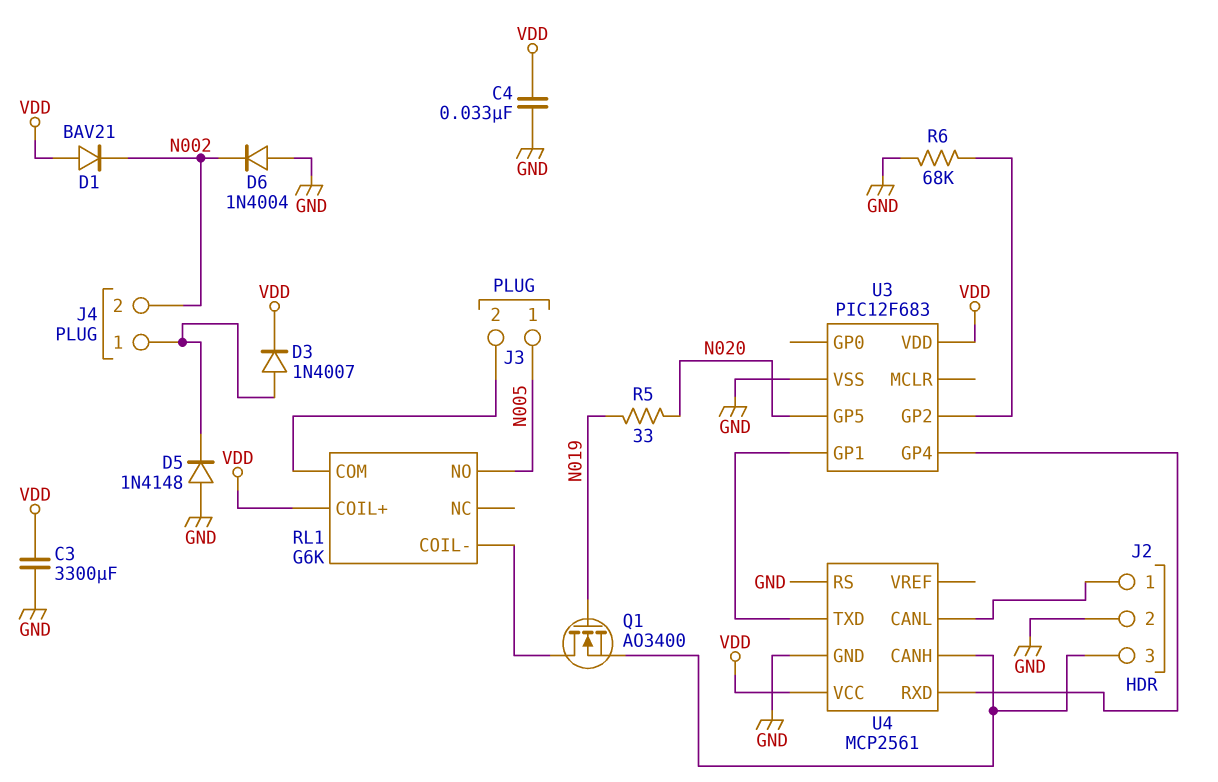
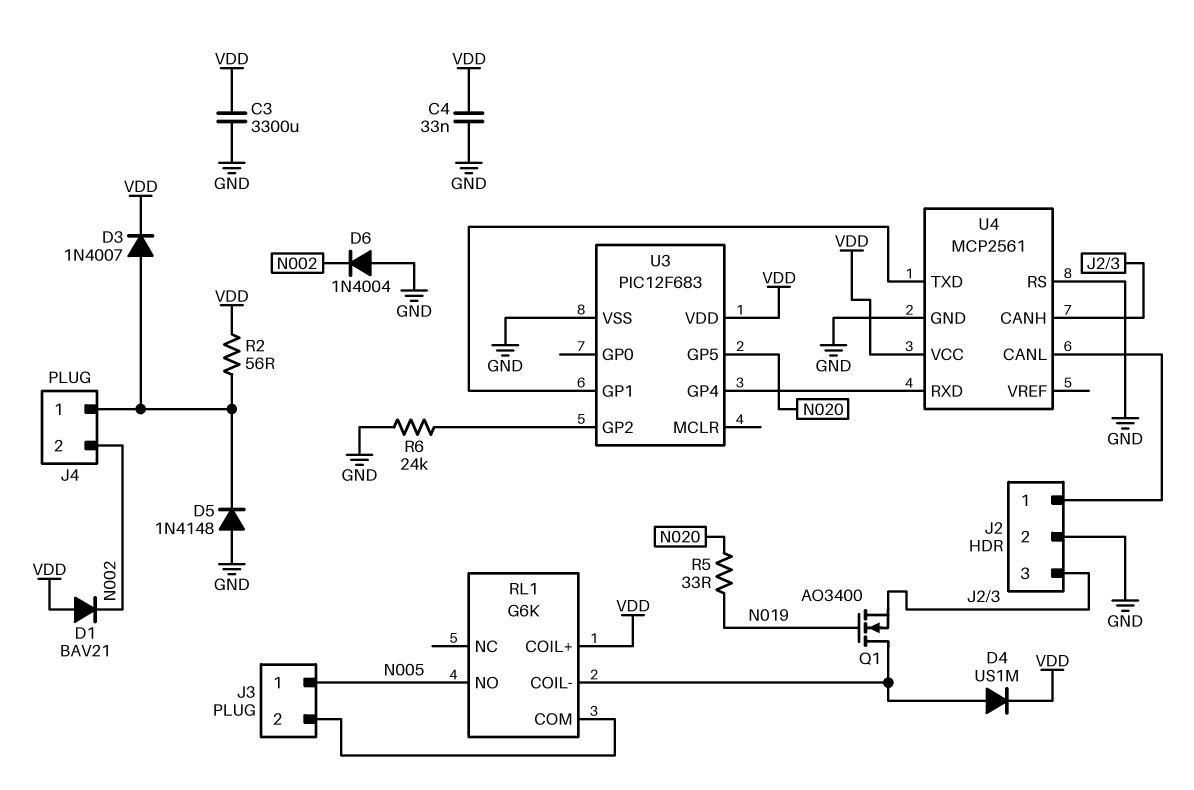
D4: none -> diode US1M (A RL1/COIL-, K VDD)
R2: none -> 56 (J4/1, VDD)
R6: 68k (GND, U3/GP2) -> 24k (GND, U3/GP2)

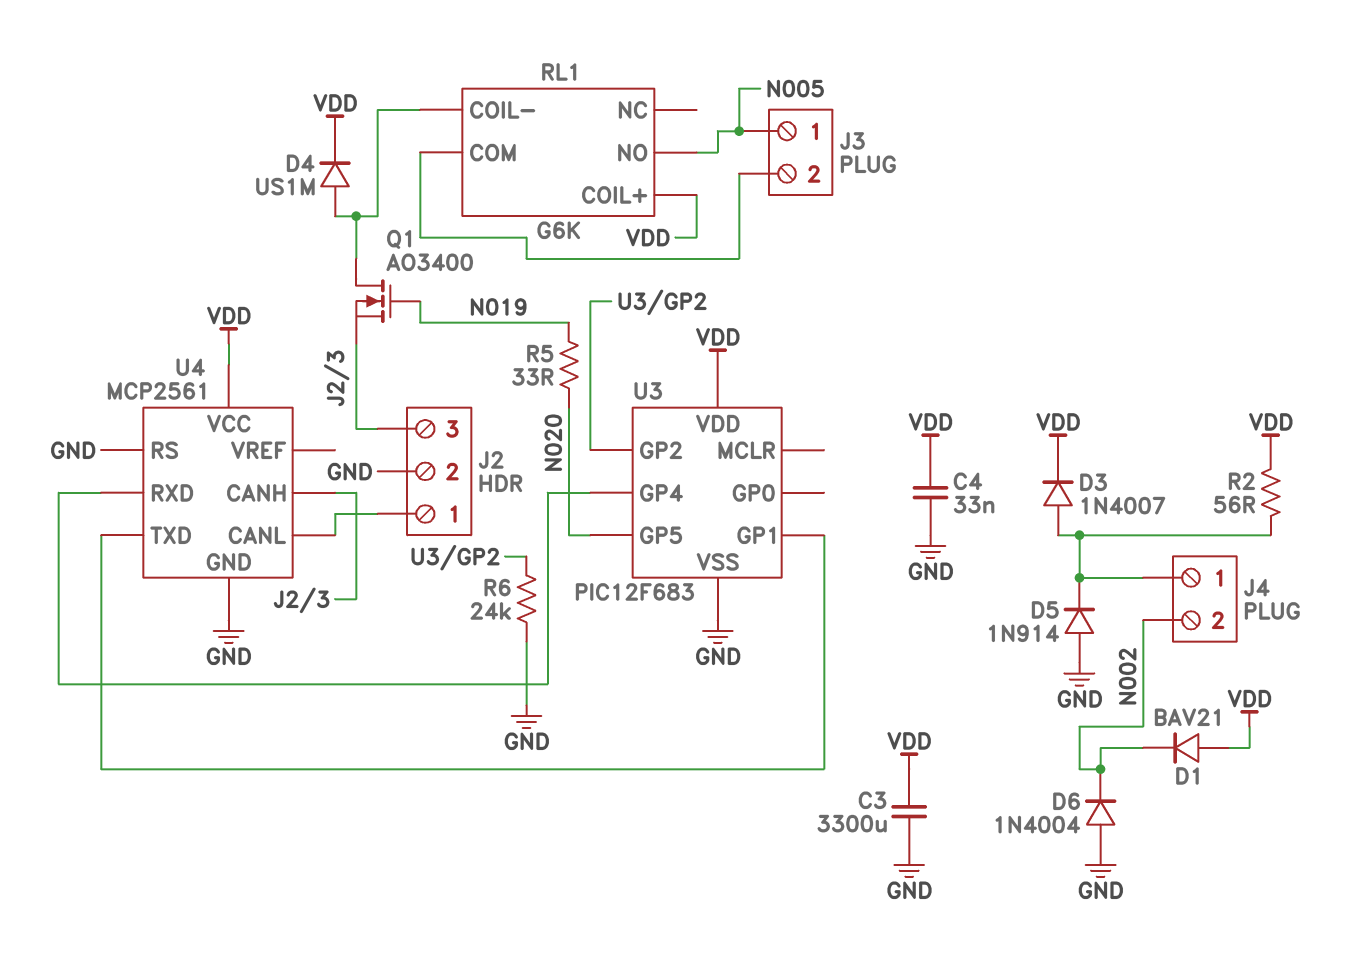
D5: diode 1N4148 (A GND, K J4/1) -> diode 1N914 (A GND, K J4/1)

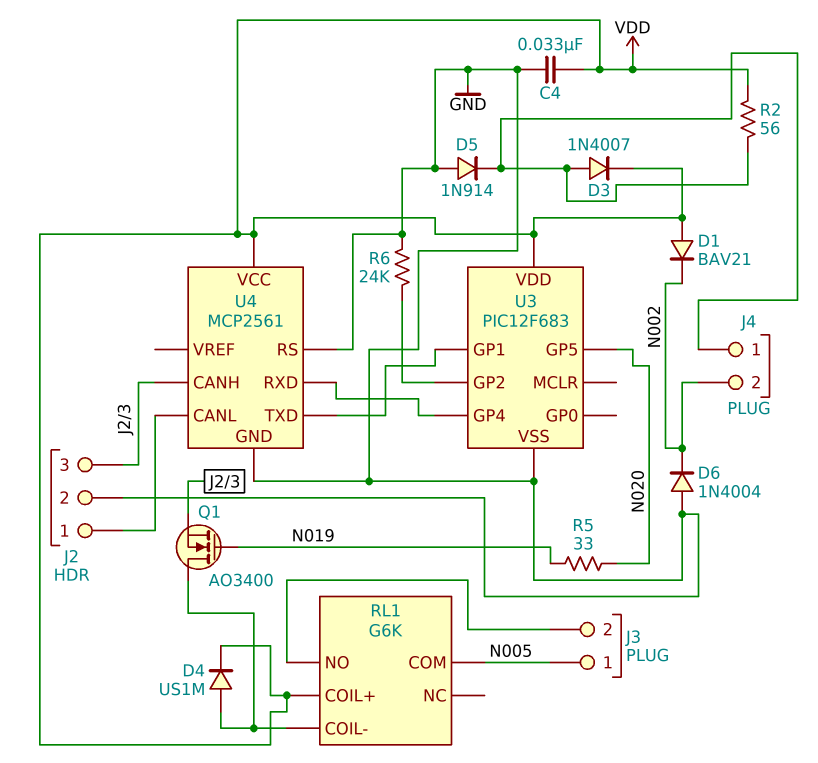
C3: 3300uF (GND, VDD) -> none
RL1 pin COM: J3/2 -> N005
RL1 pin NO: N005 -> J3/2

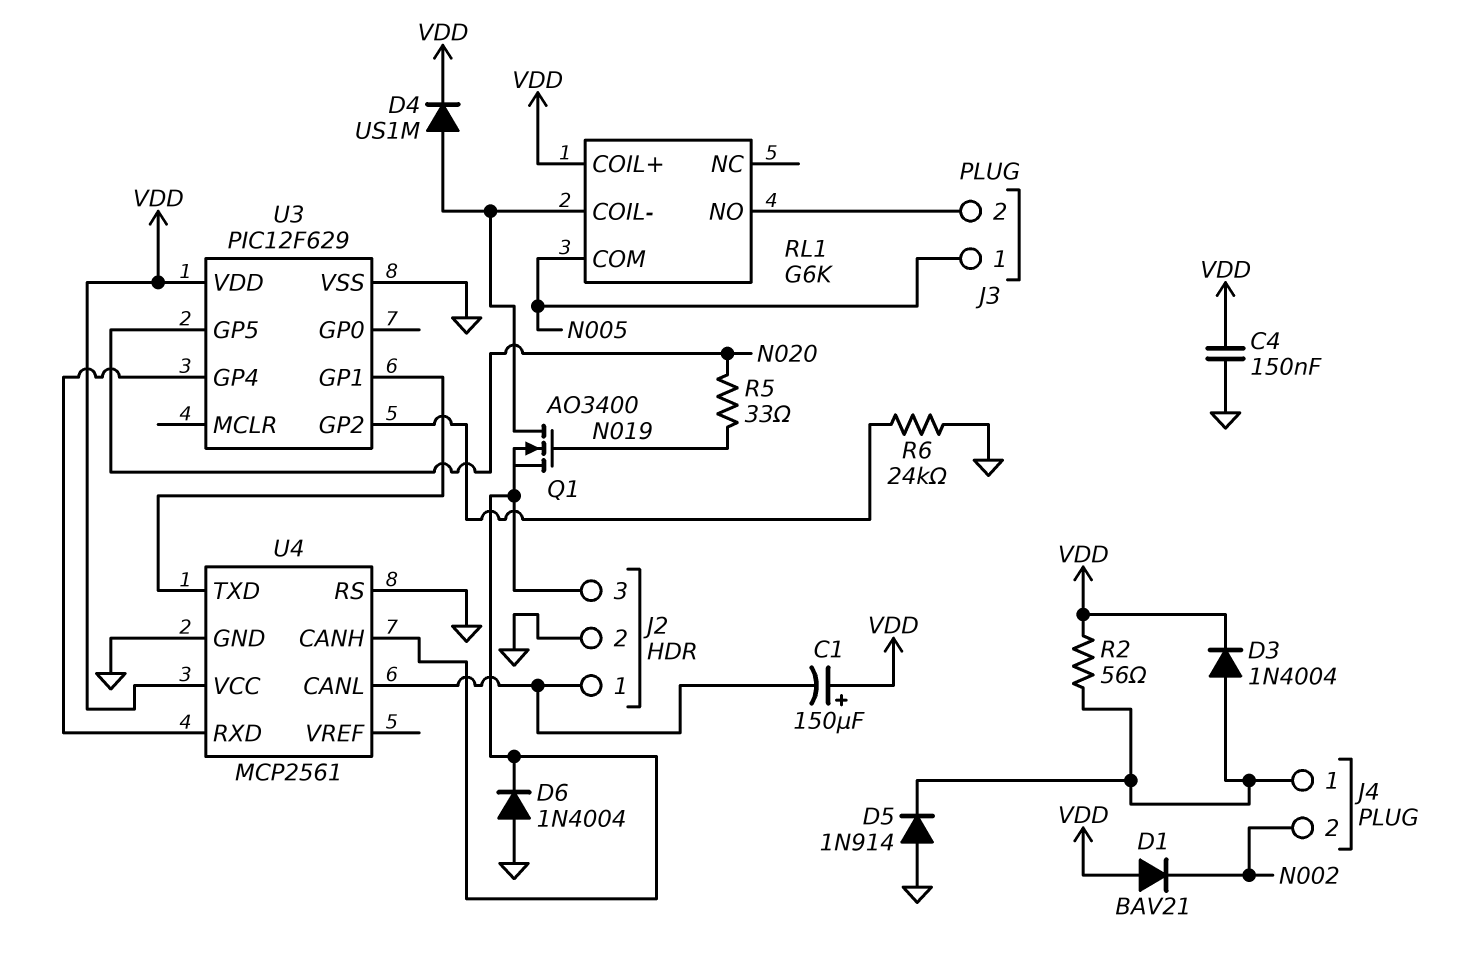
C1: none -> 150uF (plus VDD, minus J2/1)
C4: 33nF (GND, VDD) -> 150nF (GND, VDD)
D3: diode 1N4007 (A J4/1, K VDD) -> diode 1N4004 (A J4/1, K VDD)
D6: diode 1N4004 (A GND, K N002) -> diode 1N4004 (A GND, K J2/3)
U3: PIC12F683 -> PIC12F629

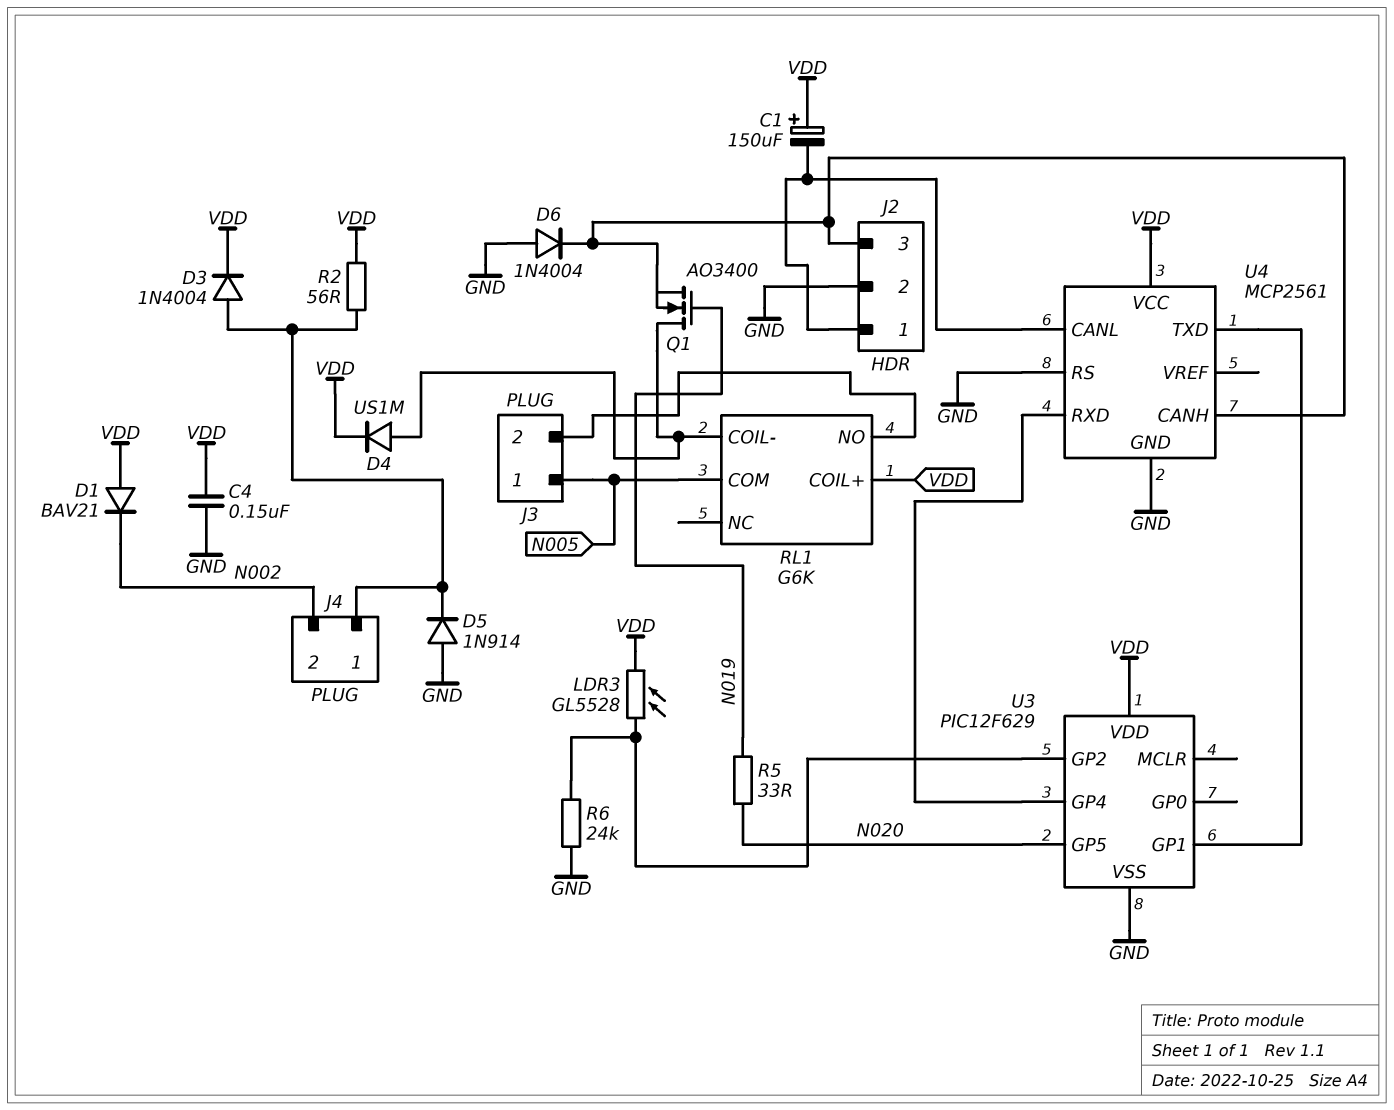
LDR3: none -> GL5528 (U3/GP2, VDD)

